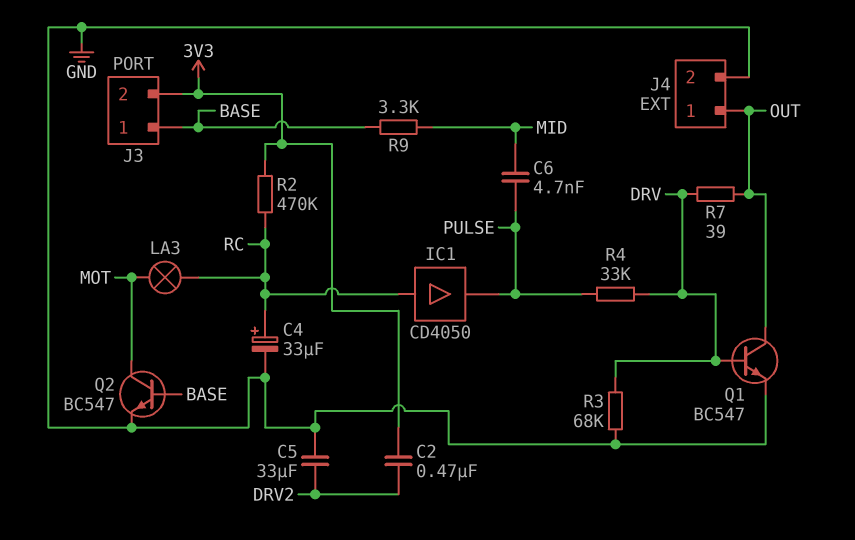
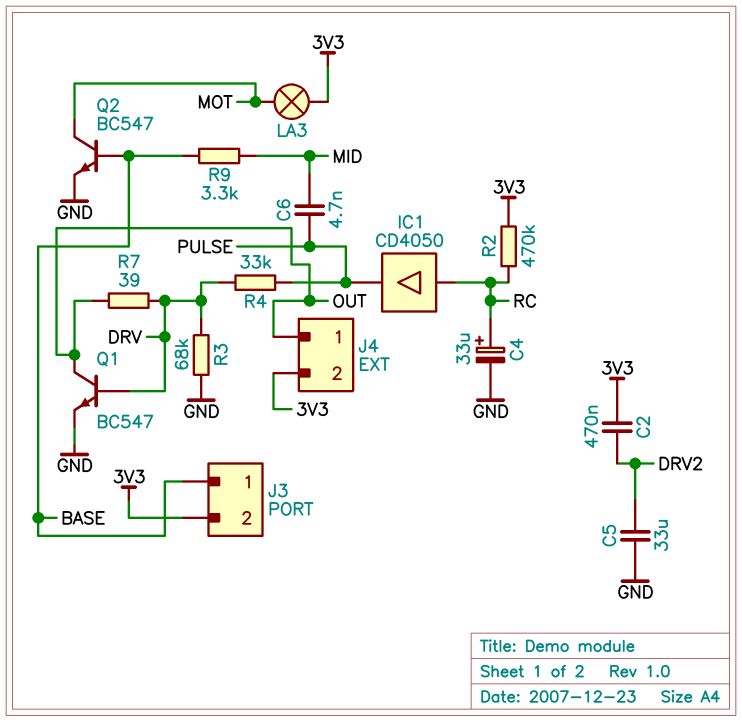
J4 pin 2: GND -> 3V3
LA3: lamp (MOT, RC) -> lamp (3V3, MOT)

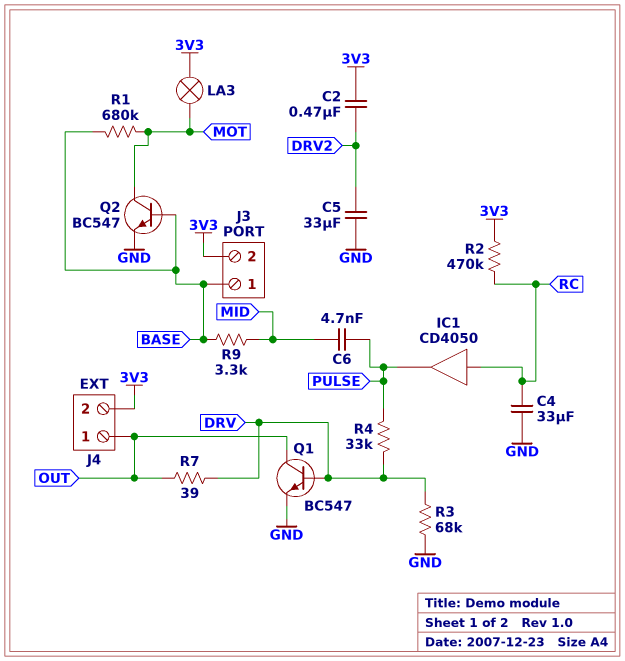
C4: 33uF (plus RC, minus GND) -> 33uF (GND, RC)
R1: none -> 680k (BASE, MOT)

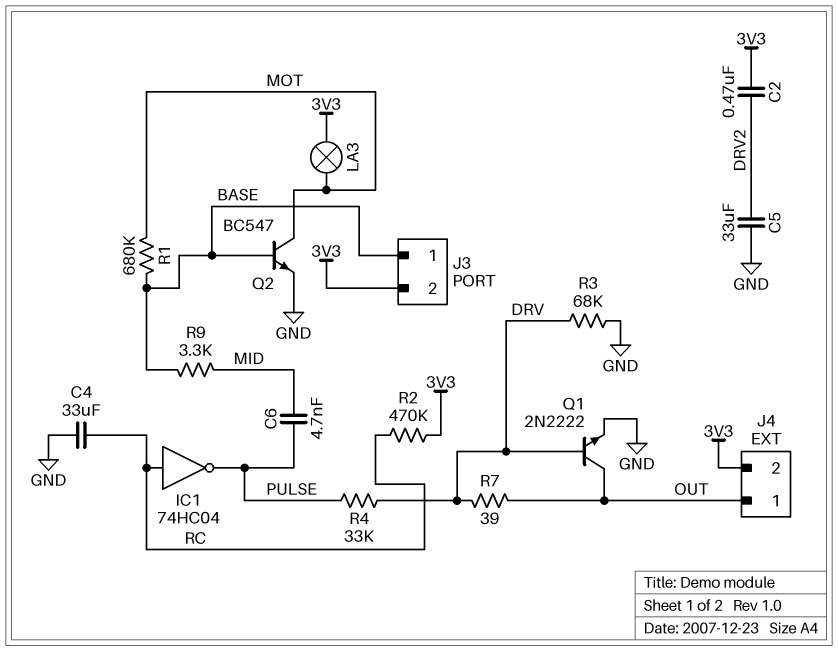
IC1: buffer CD4050 (in RC, out PULSE) -> NOT 74HC04 (in RC, out PULSE)
Q1: NPN BC547 (B DRV, C OUT, E GND) -> NPN 2N2222 (B DRV, C OUT, E GND)

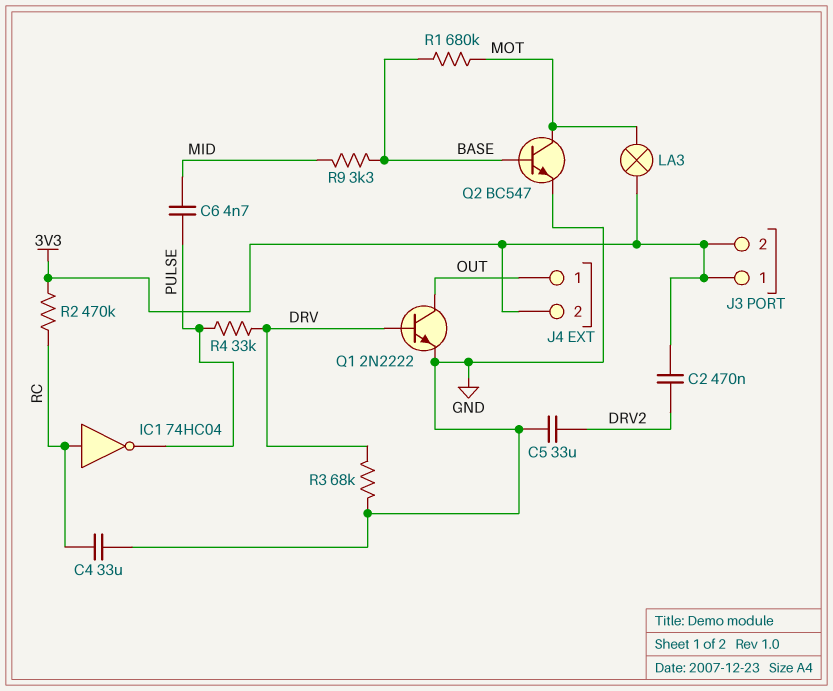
J3 pin 1: BASE -> 3V3
R7: 39 (DRV, OUT) -> none

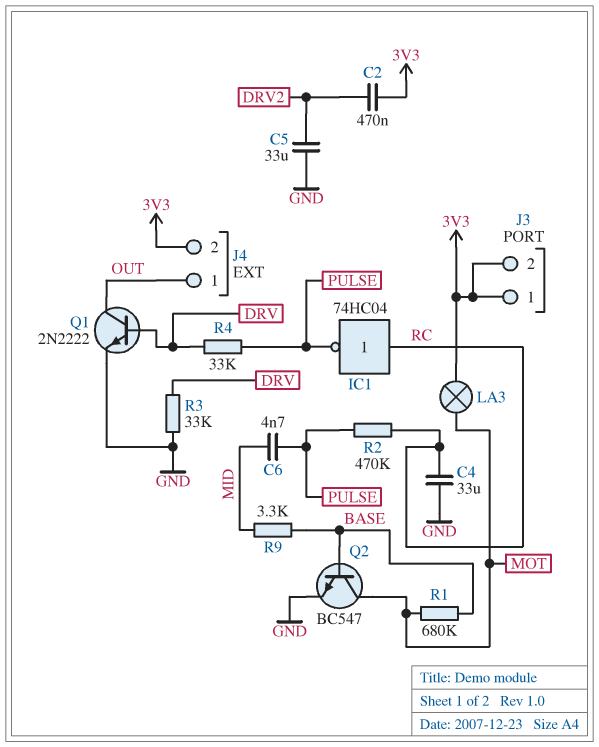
R2: 470k (3V3, RC) -> 470k (PULSE, RC)
R3: 68k (DRV, GND) -> 33k (DRV, GND)

